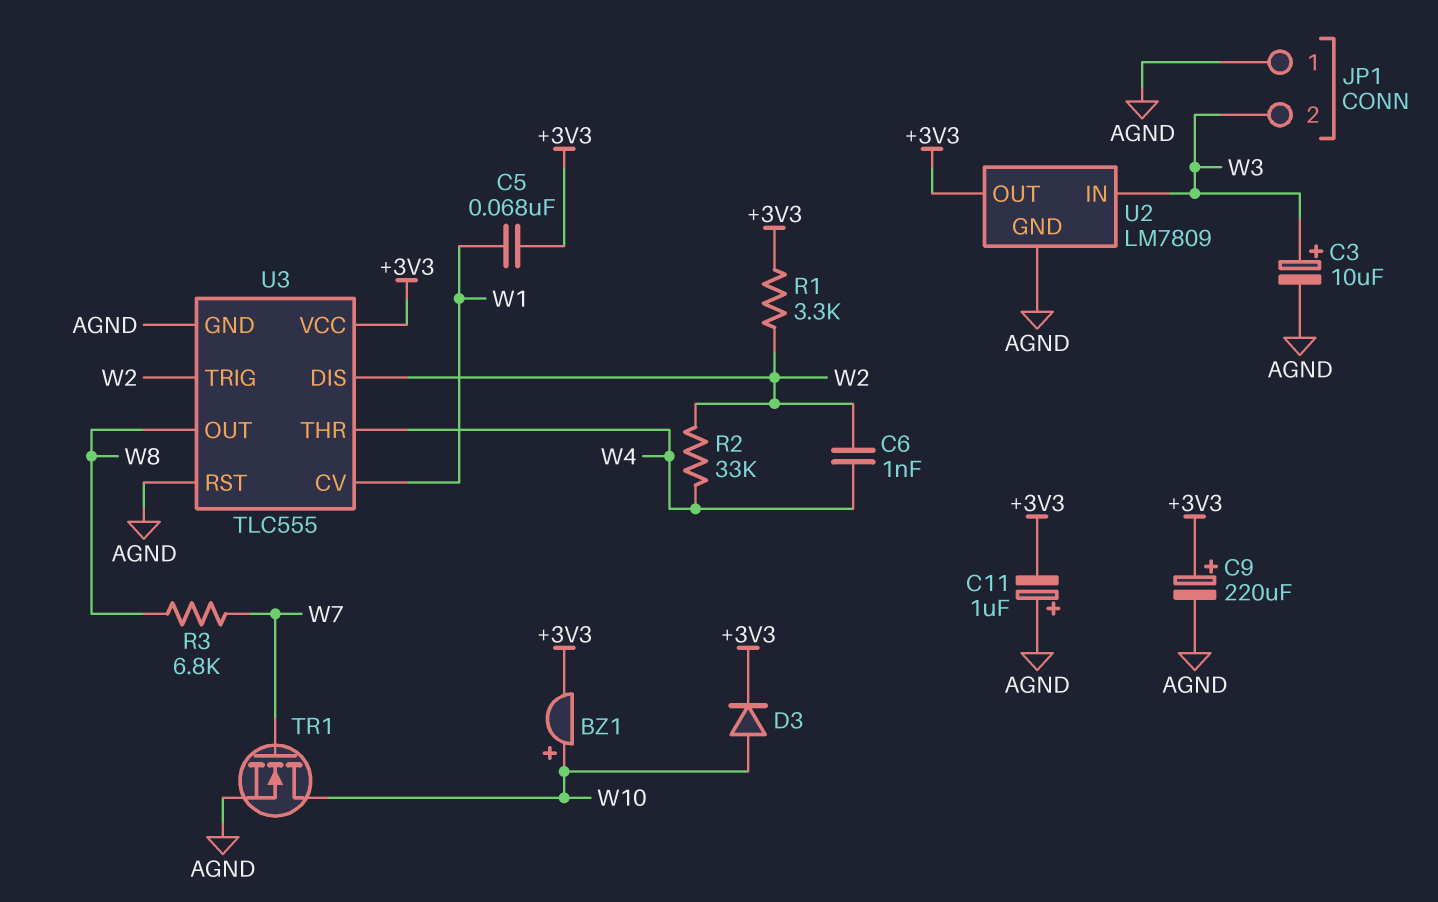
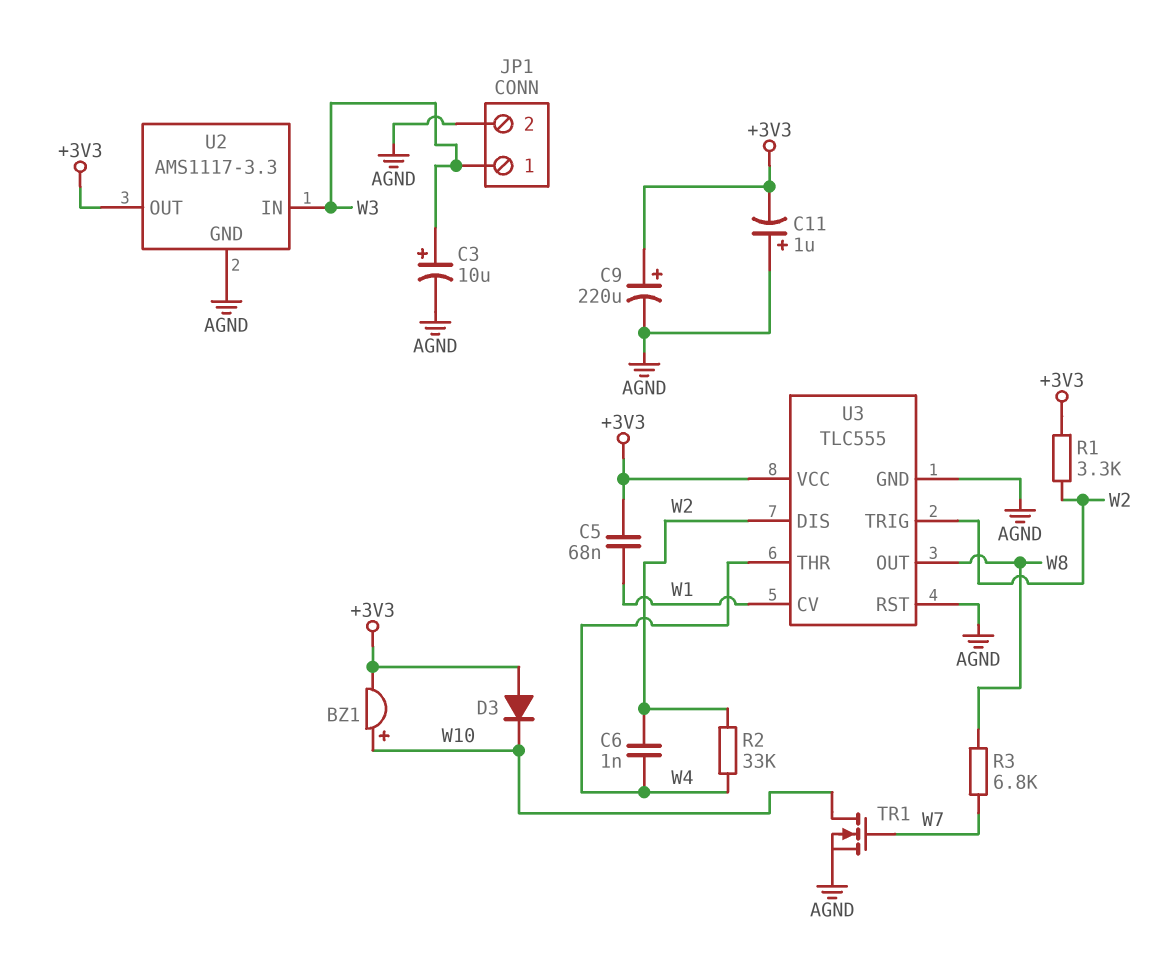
D3: diode (A W10, K +3V3) -> diode (A +3V3, K W10)
JP1 pin 1: AGND -> W3
JP1 pin 2: W3 -> AGND
U2: LM7809 -> AMS1117-3.3

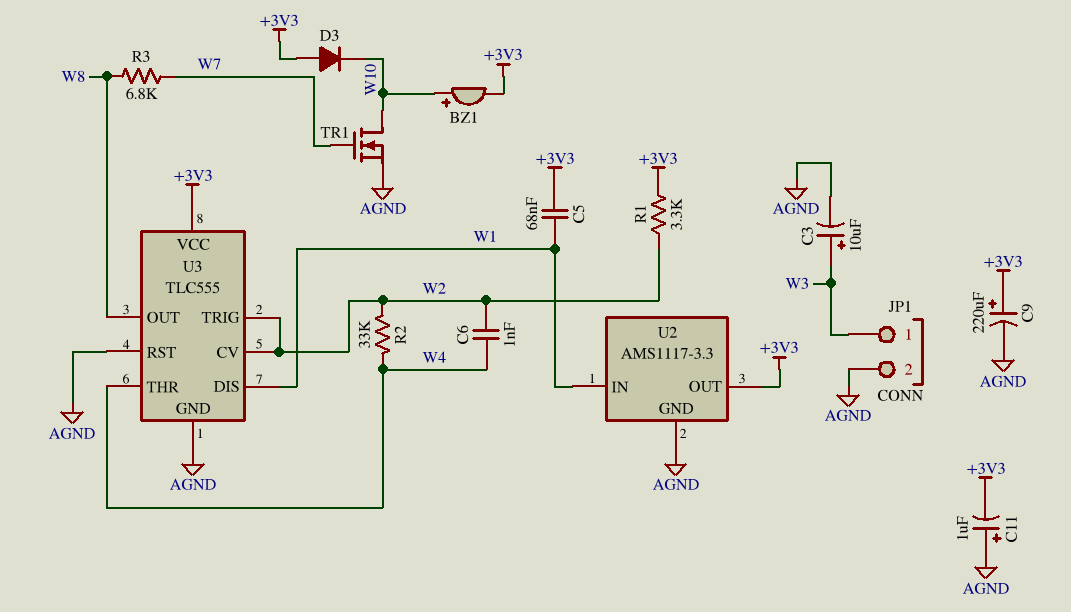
U2 pin IN: W3 -> W1
U3 pin CV: W1 -> W2
U3 pin DIS: W2 -> W1

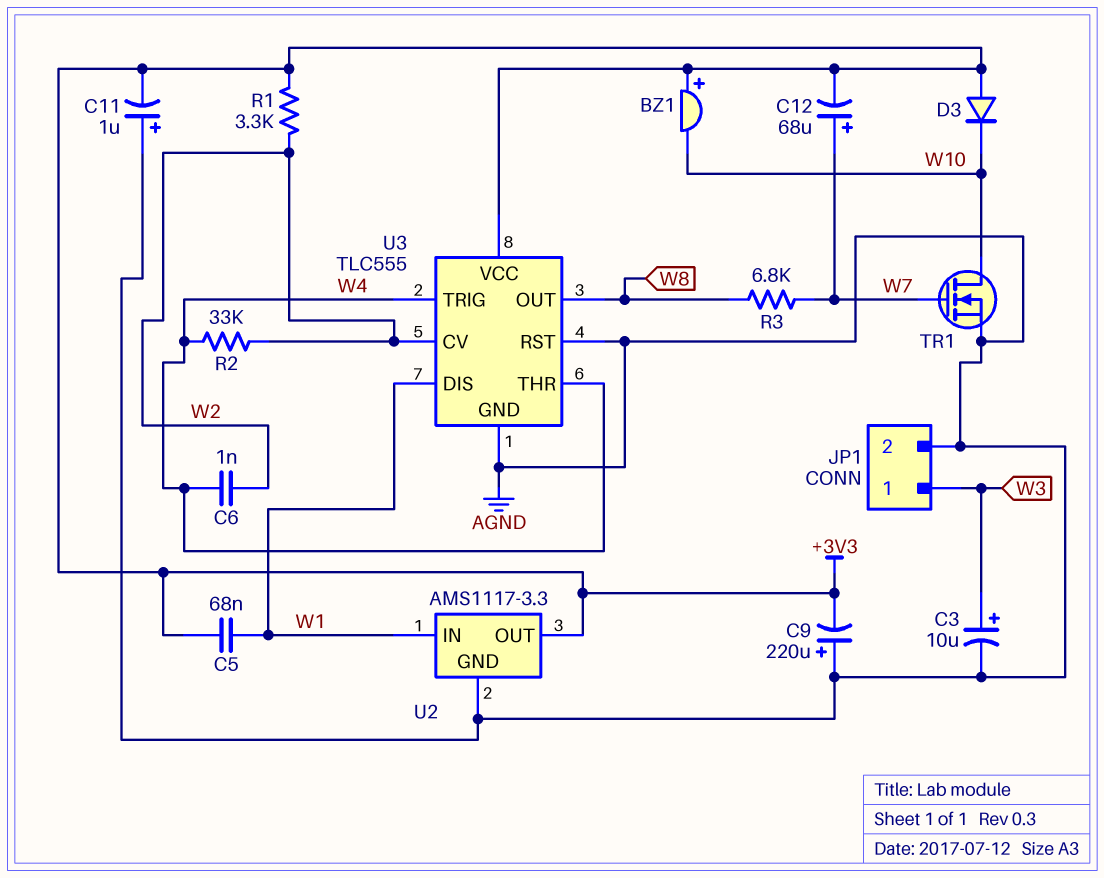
BZ1: buzzer (plus W10, minus +3V3) -> buzzer (plus +3V3, minus W10)
C9: 220uF (plus +3V3, minus AGND) -> 220uF (plus AGND, minus +3V3)
C12: none -> 68uF (plus W7, minus +3V3)
U3 pin TRIG: W2 -> W4

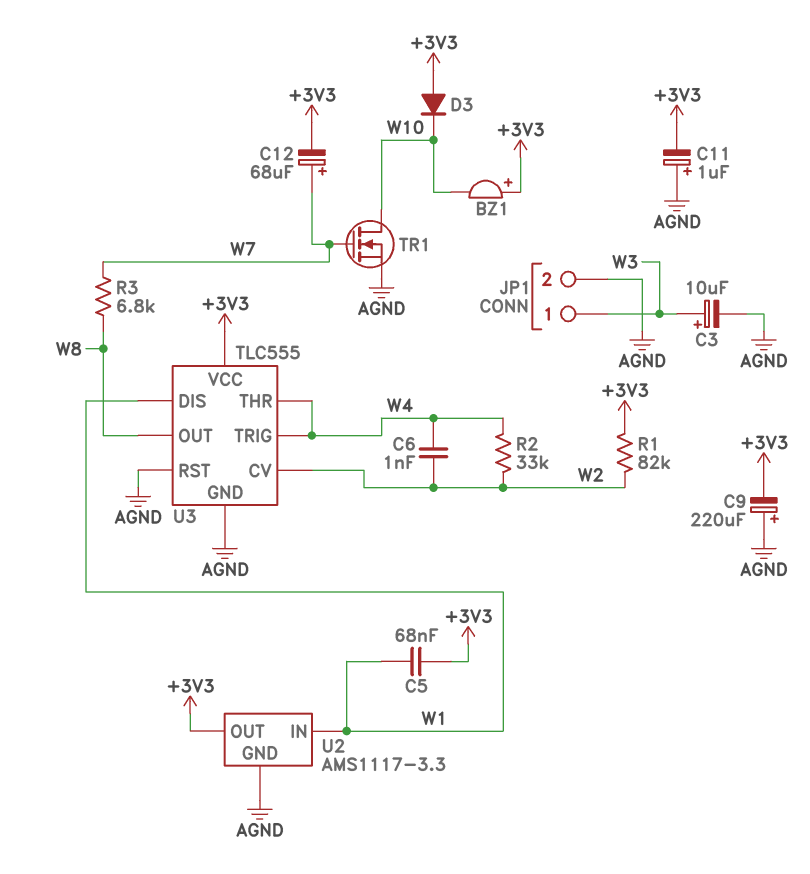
R1: 3.3k (+3V3, W2) -> 82k (+3V3, W2)

